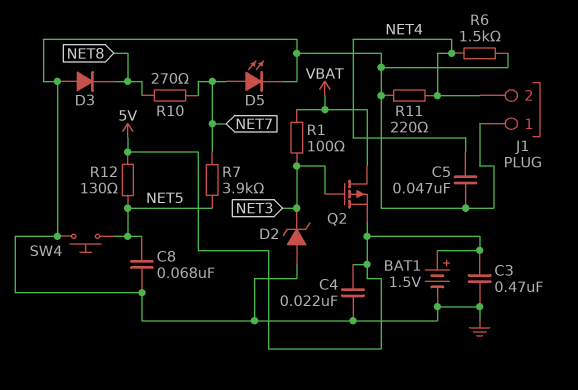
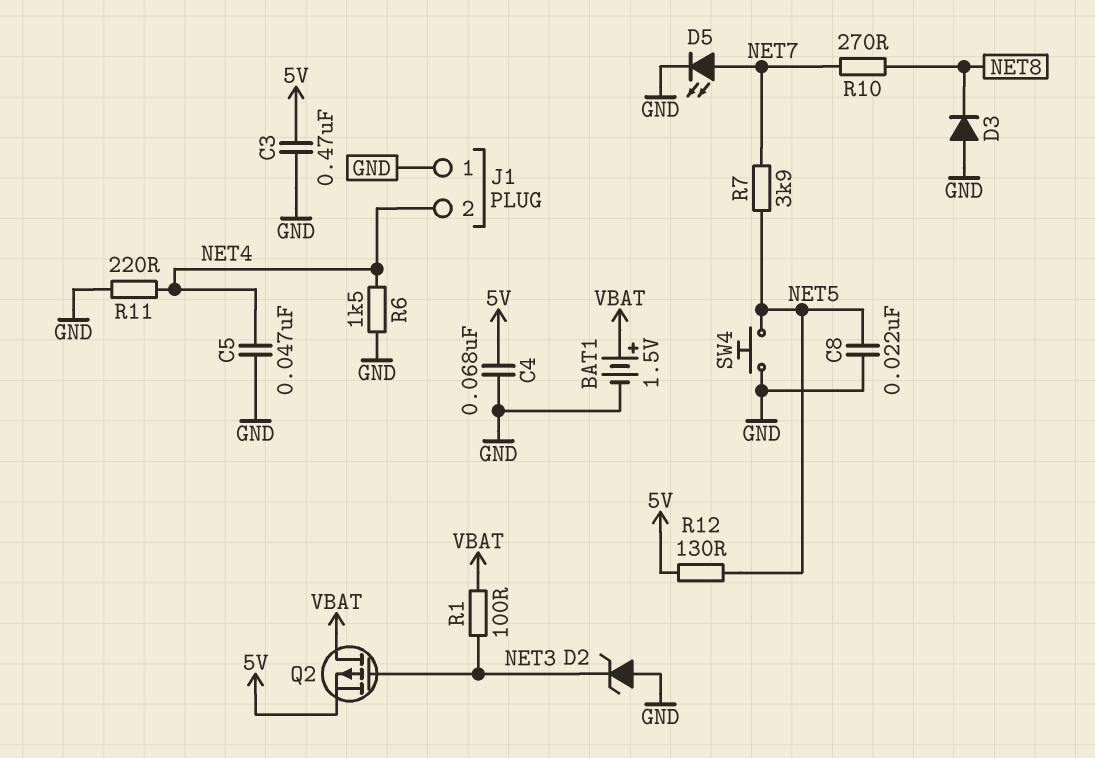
BAT1: 1.5V (plus 5V, minus GND) -> 1.5V (plus VBAT, minus GND)
C4: 22nF (5V, GND) -> 68nF (5V, GND)
C8: 68nF (GND, NET5) -> 22nF (GND, NET5)

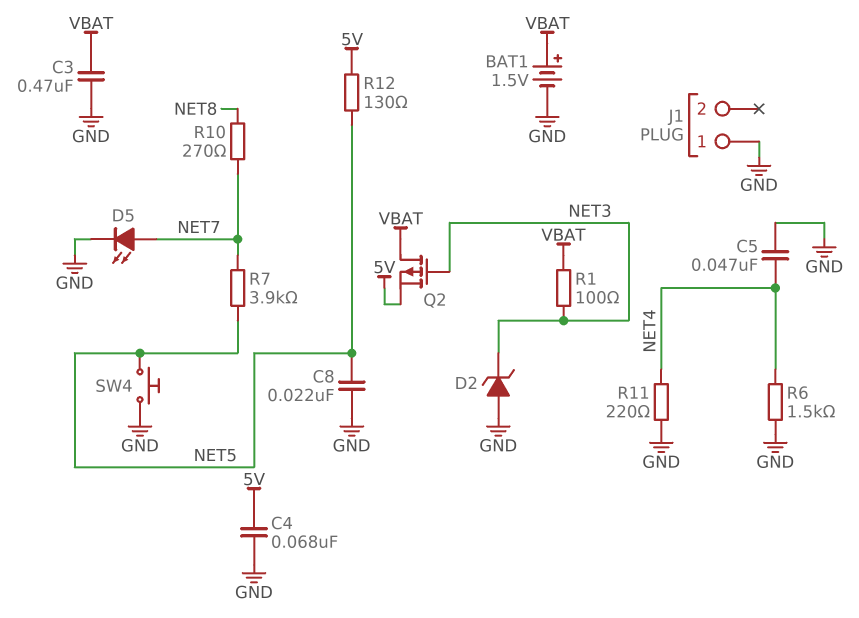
C3: 470nF (5V, GND) -> 470nF (GND, VBAT)
D3: diode (A GND, K NET8) -> none
J1 pin 2: NET4 -> none

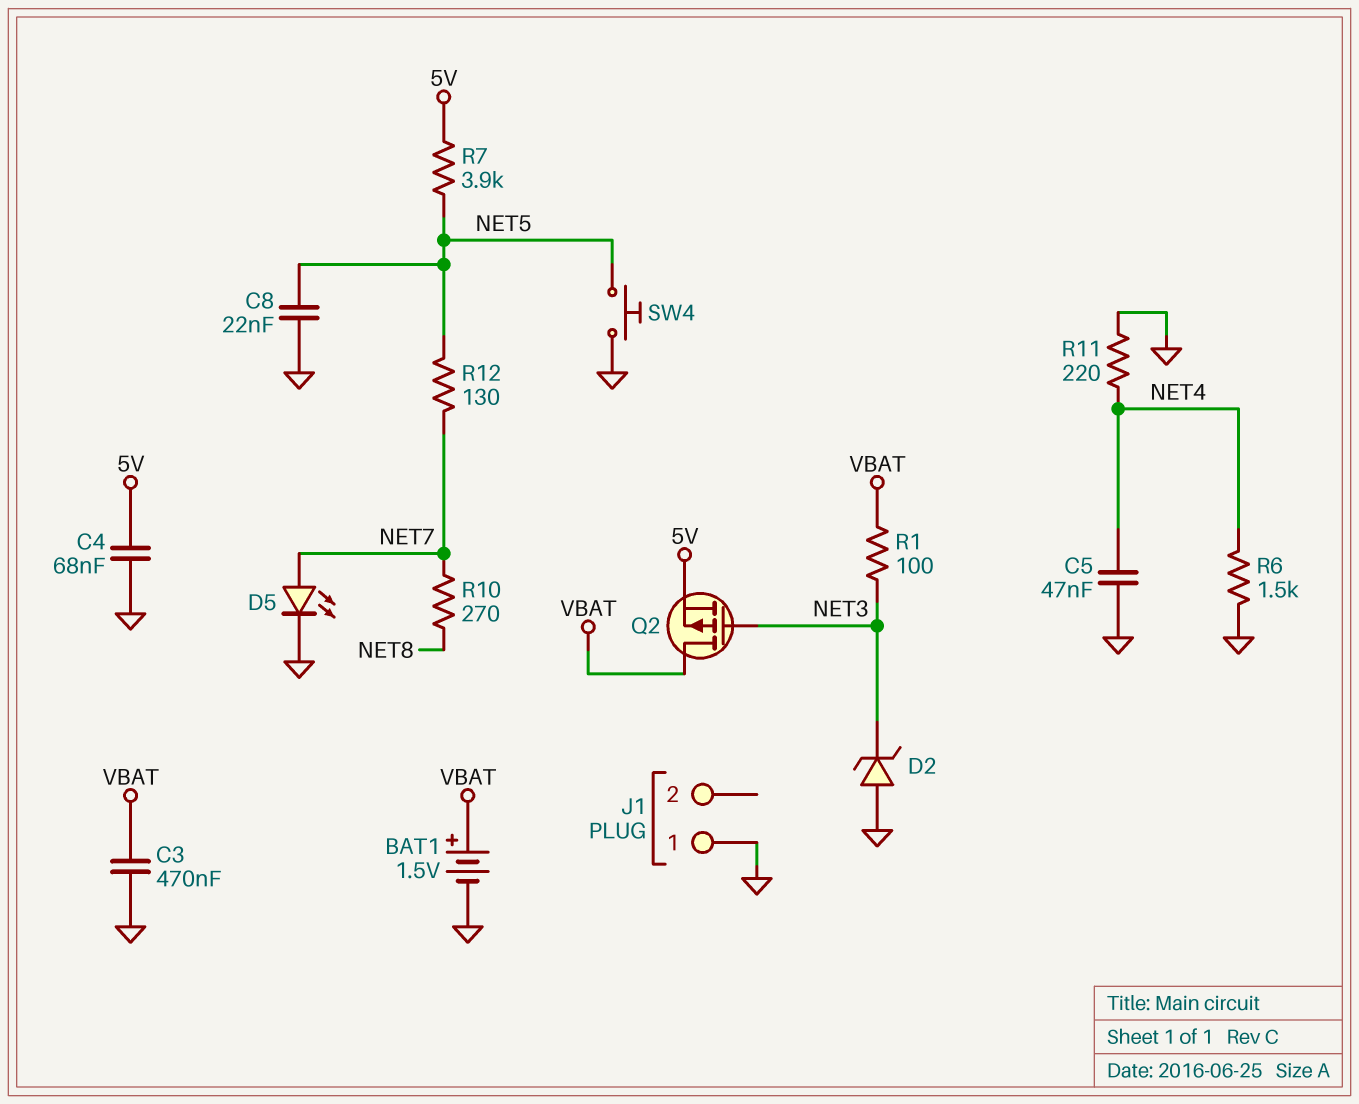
R7: 3.9k (NET5, NET7) -> 3.9k (5V, NET5)
R12: 130 (5V, NET5) -> 130 (NET5, NET7)

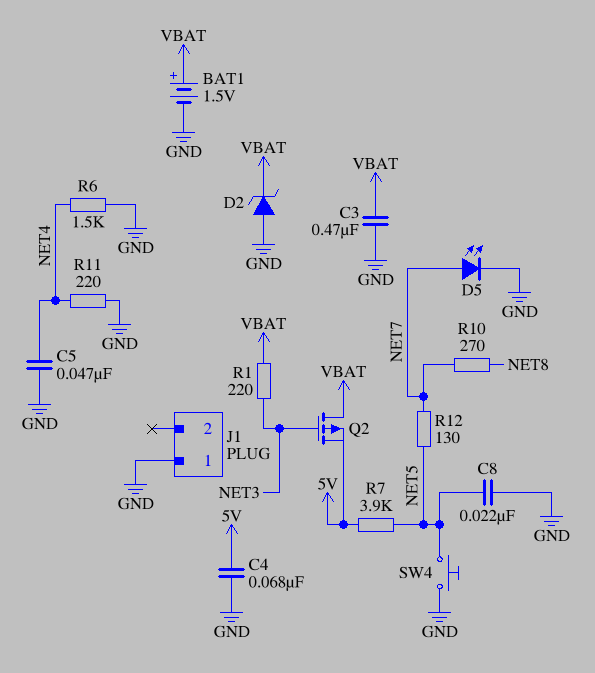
D2: zener (A GND, K NET3) -> zener (A GND, K VBAT)
R1: 100 (NET3, VBAT) -> 220 (NET3, VBAT)

